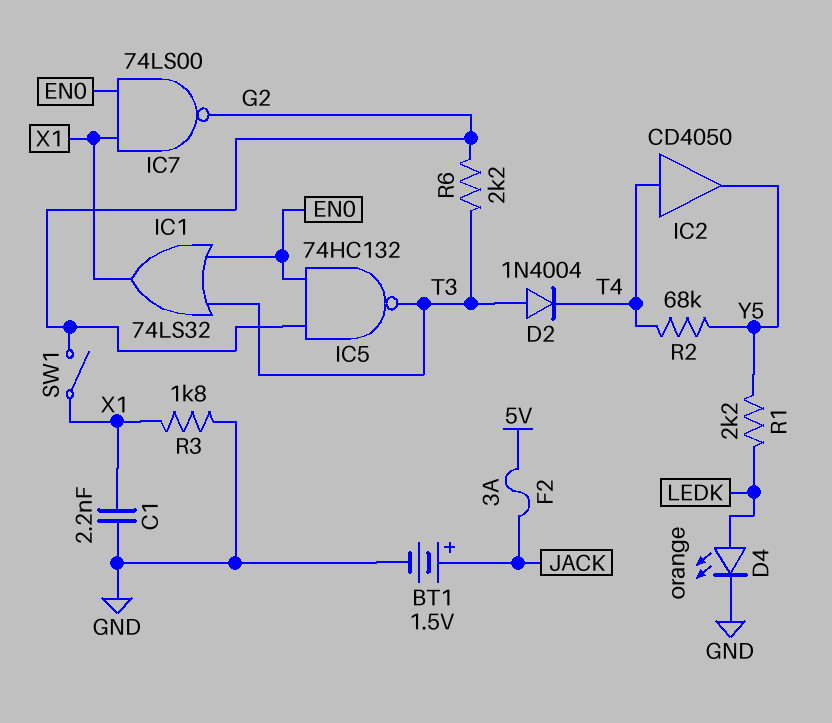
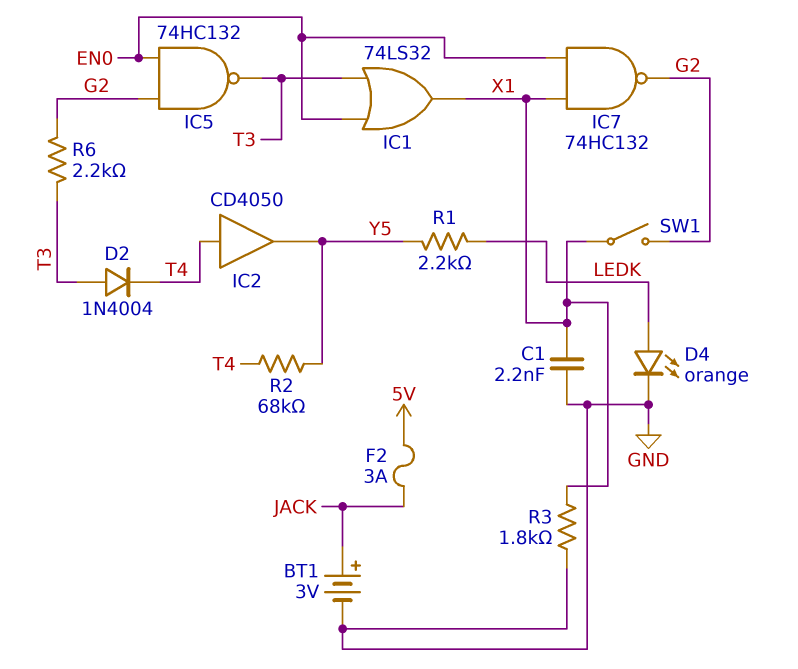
BT1: 1.5V (plus JACK, minus GND) -> 3V (plus JACK, minus GND)
IC7: NAND 74LS00 (in EN0, in X1, out G2) -> NAND 74HC132 (in EN0, in X1, out G2)

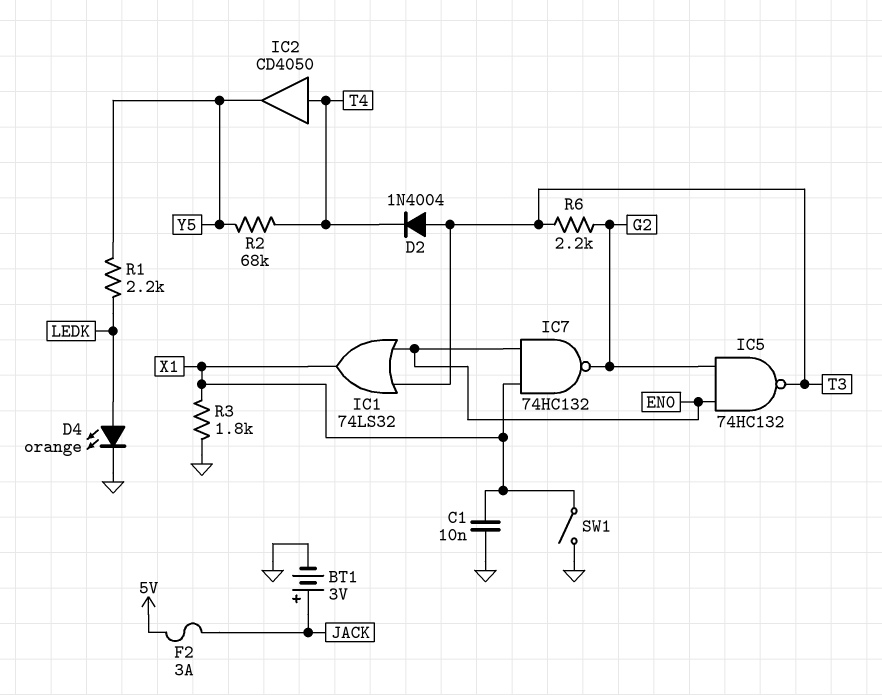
C1: 2.2nF (GND, X1) -> 10nF (GND, X1)
SW1: switch (G2, X1) -> switch (GND, X1)

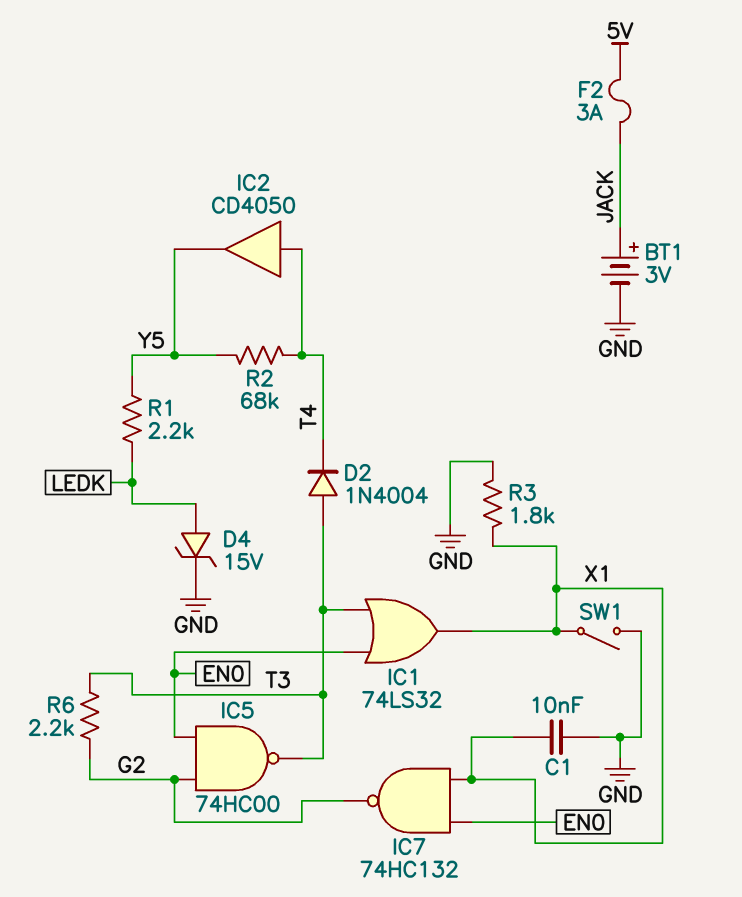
D4: LED orange (A LEDK, K GND) -> zener 15V (A LEDK, K GND)
IC5: NAND 74HC132 (in EN0, in G2, out T3) -> NAND 74HC00 (in EN0, in G2, out T3)

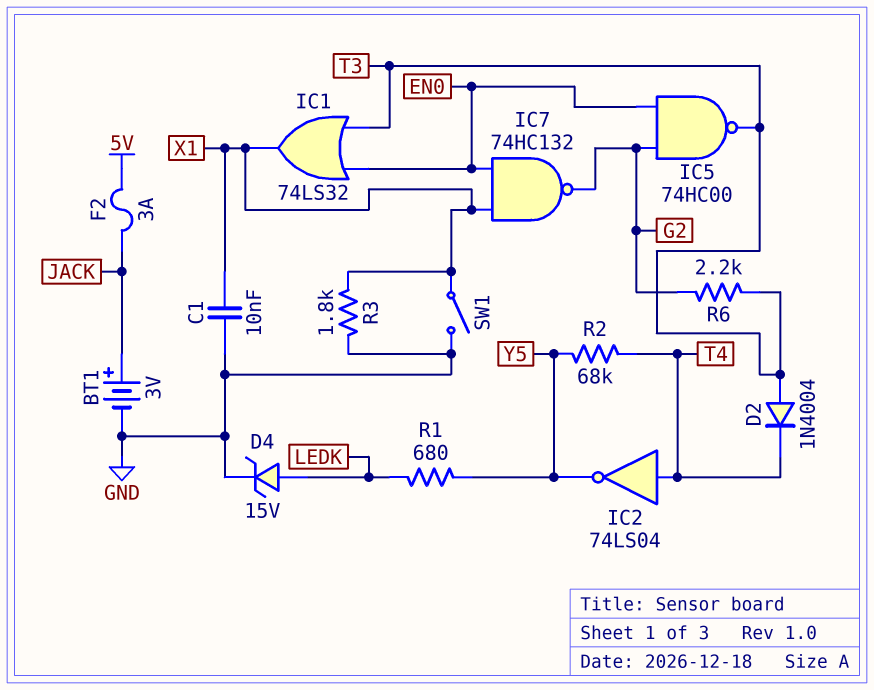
IC2: buffer CD4050 (in T4, out Y5) -> NOT 74LS04 (in T4, out Y5)
R1: 2.2k (LEDK, Y5) -> 680 (LEDK, Y5)

